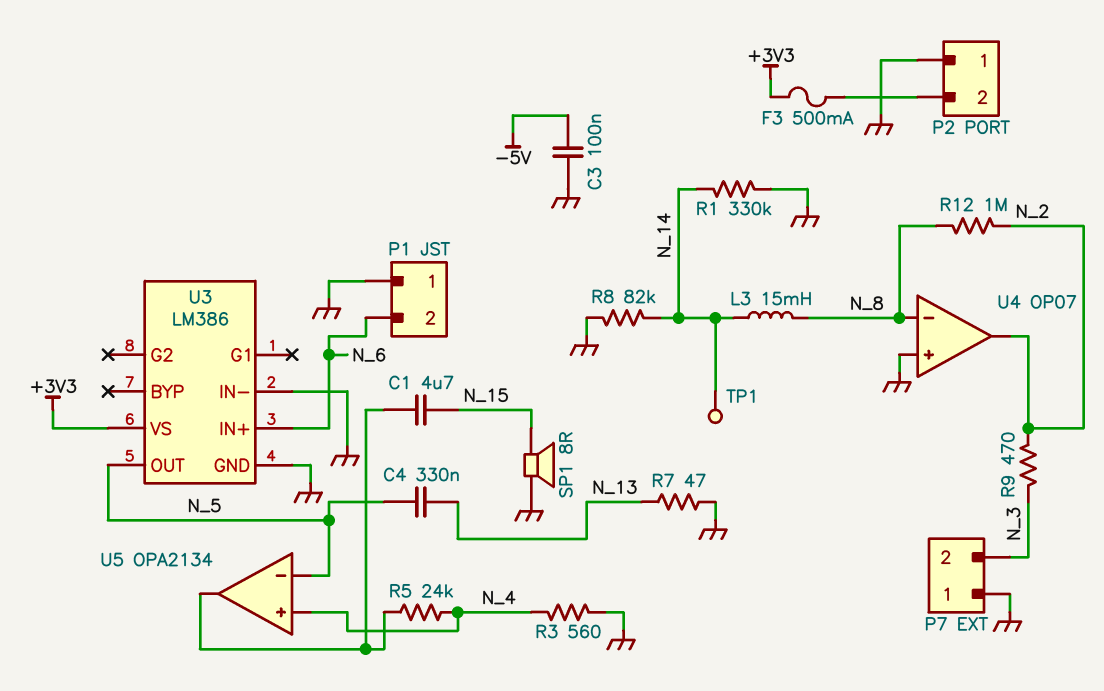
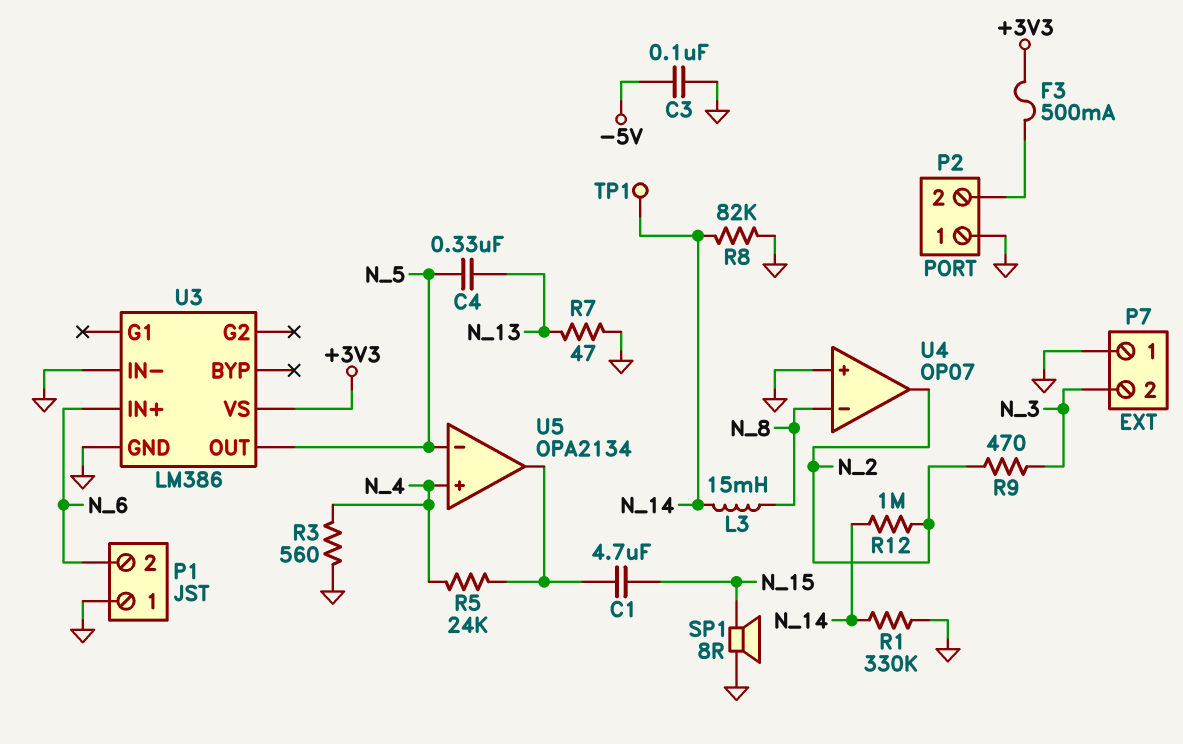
R12: 1M (N_2, N_8) -> 1M (N_2, N_14)

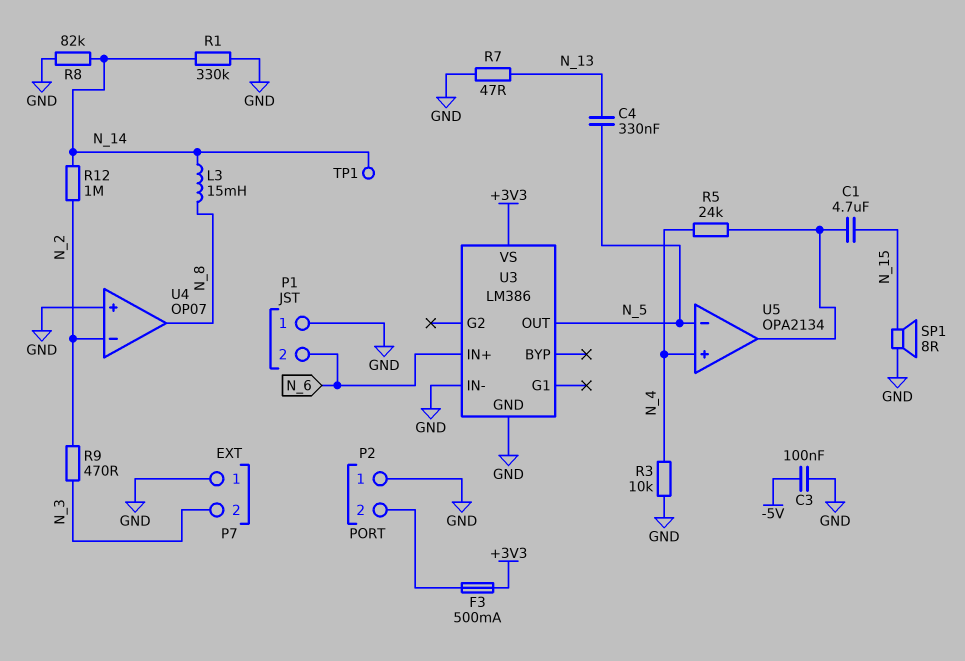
R3: 560 (GND, N_4) -> 10k (GND, N_4)
U4 pin in-: N_8 -> N_2
U4 pin out: N_2 -> N_8

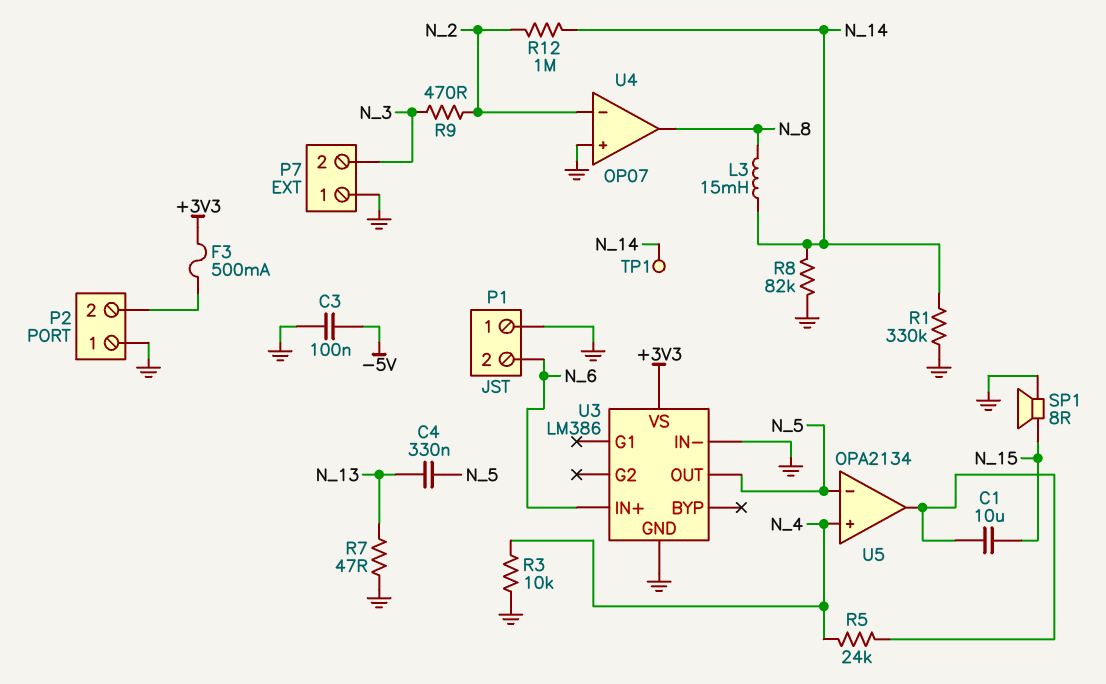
C1: 4.7uF (N_15, U5/out) -> 10uF (N_15, U5/out)

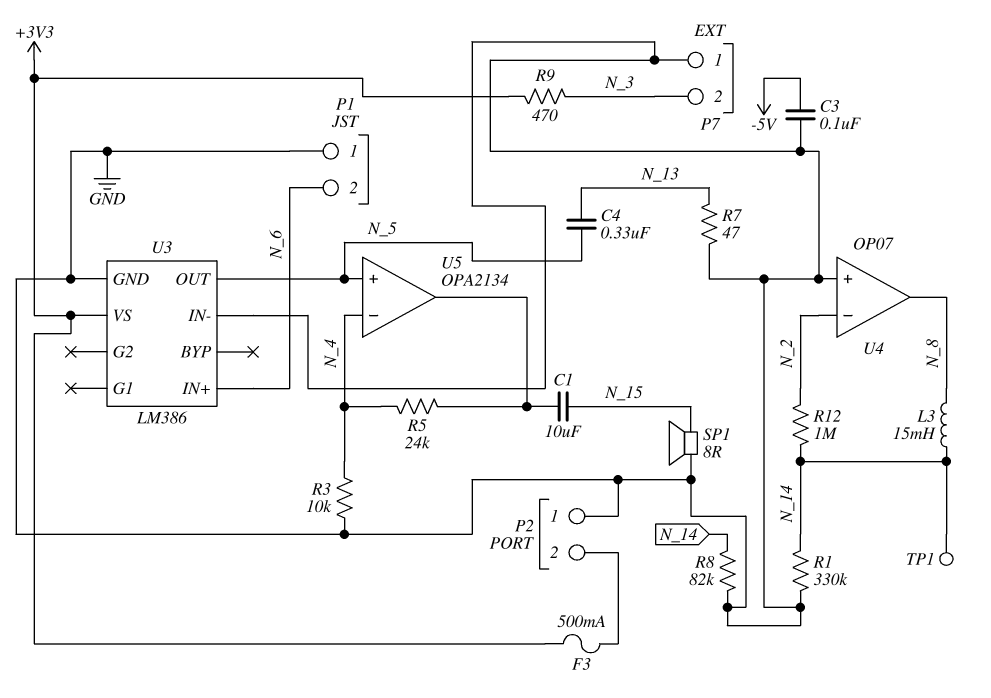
R9: 470 (N_2, N_3) -> 470 (+3V3, N_3)
U5 pin in+: N_4 -> N_5
U5 pin in-: N_5 -> N_4

